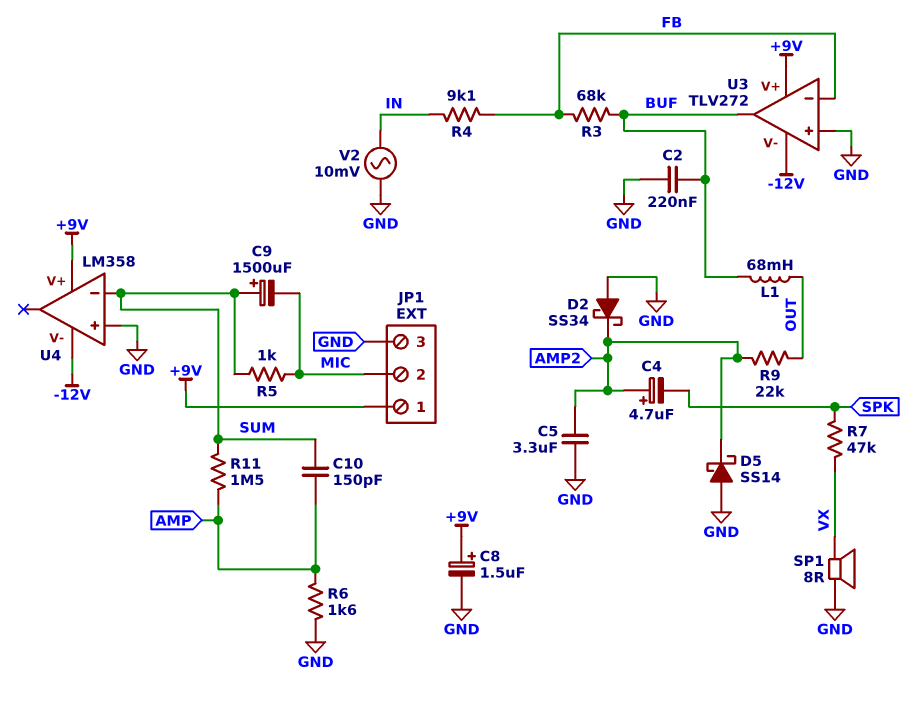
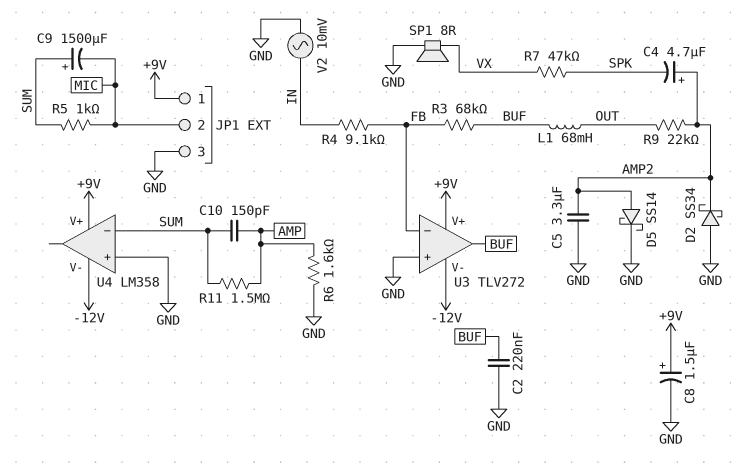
D5: schottky SS14 (A GND, K AMP2) -> schottky SS14 (A AMP2, K GND)

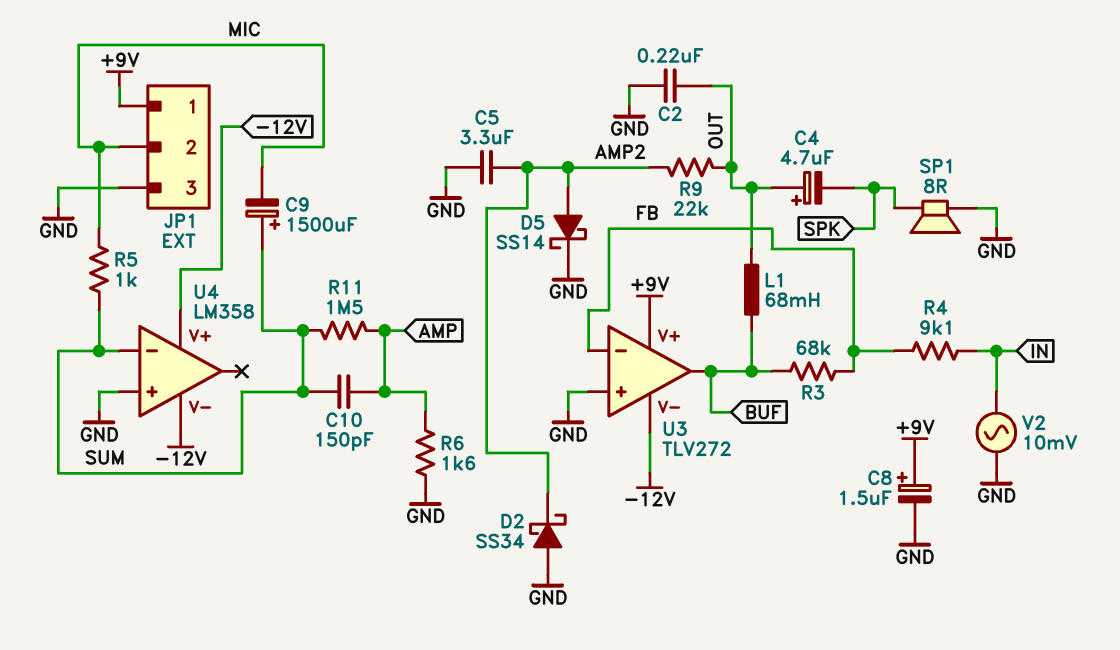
C2: 220nF (BUF, GND) -> 220nF (GND, OUT)
C4: 4.7uF (plus AMP2, minus SPK) -> 4.7uF (plus OUT, minus SPK)
R7: 47k (SPK, VX) -> none
SP1: speaker 8R (GND, VX) -> speaker 8R (GND, SPK)
U4 pin V+: +9V -> -12V

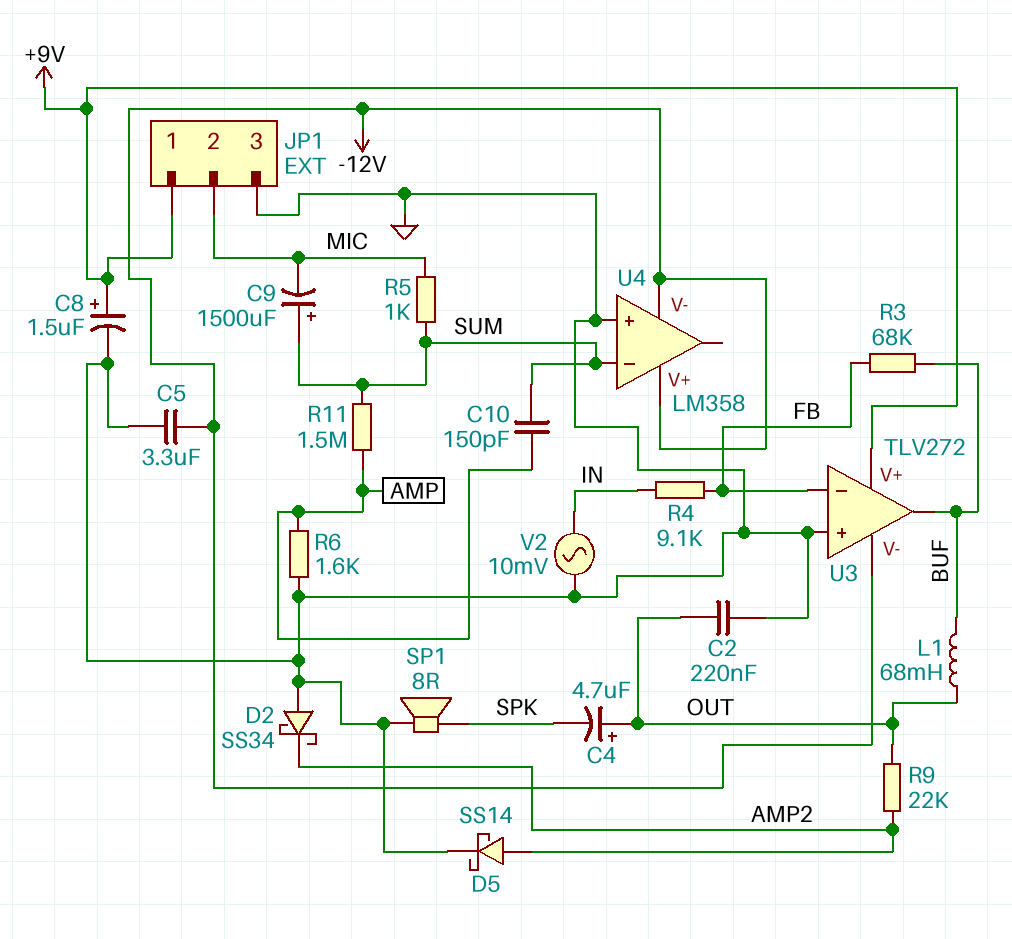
C5: 3.3uF (AMP2, GND) -> 3.3uF (-12V, GND)

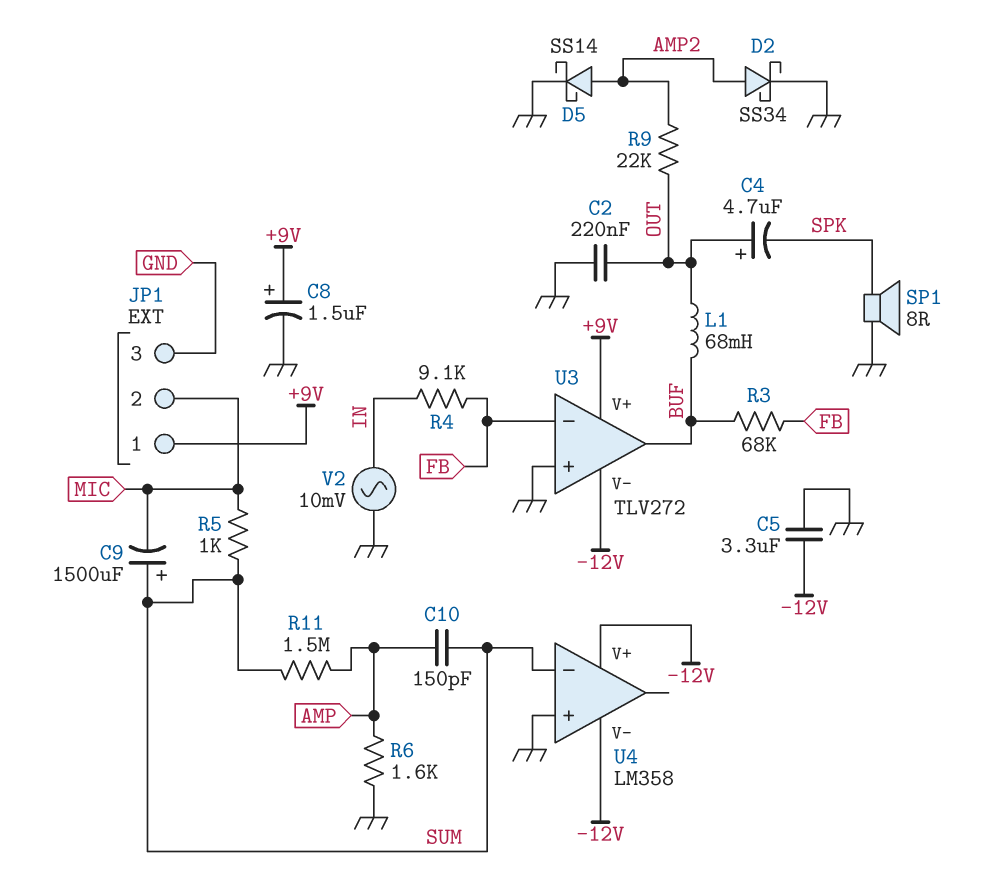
D2: schottky SS34 (A GND, K AMP2) -> schottky SS34 (A AMP2, K GND)

